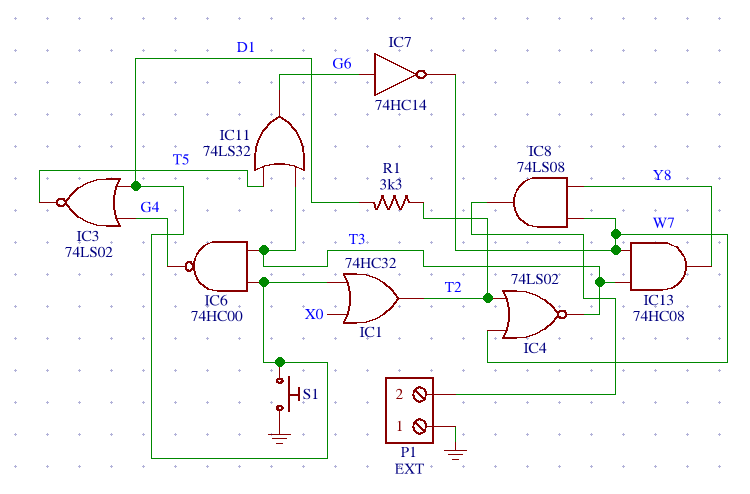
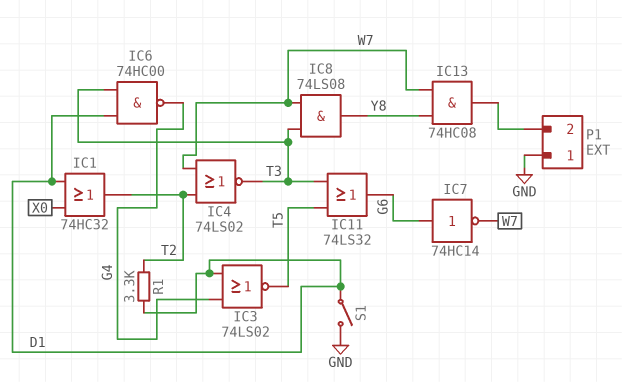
IC8: AND 74LS08 (in W7, in Y8, out P1/2) -> AND 74LS08 (in T3, in W7, out Y8)
IC13: AND 74HC08 (in T3, in W7, out Y8) -> AND 74HC08 (in W7, in Y8, out P1/2)
S1: button (D1, GND) -> switch (D1, GND)

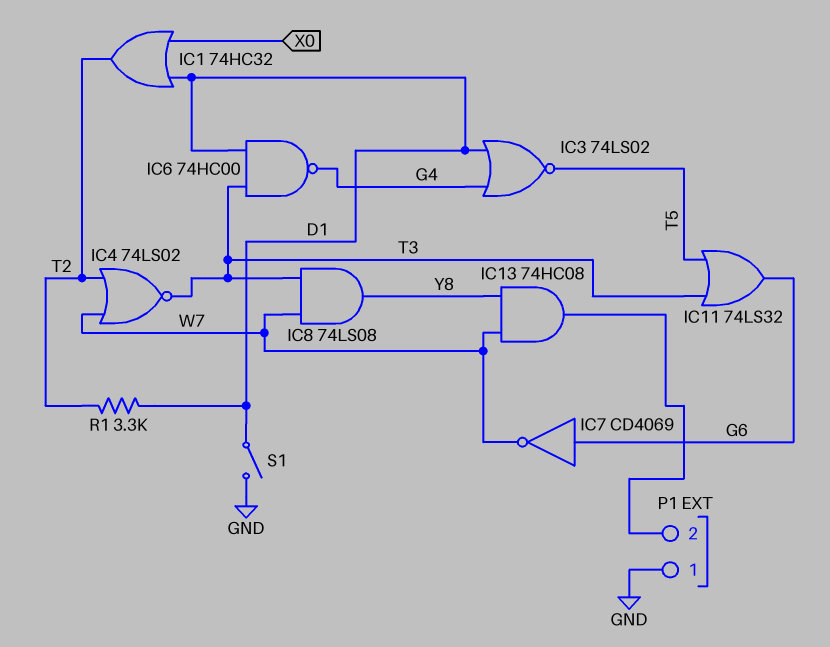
IC7: NOT 74HC14 (in G6, out W7) -> NOT CD4069 (in G6, out W7)

